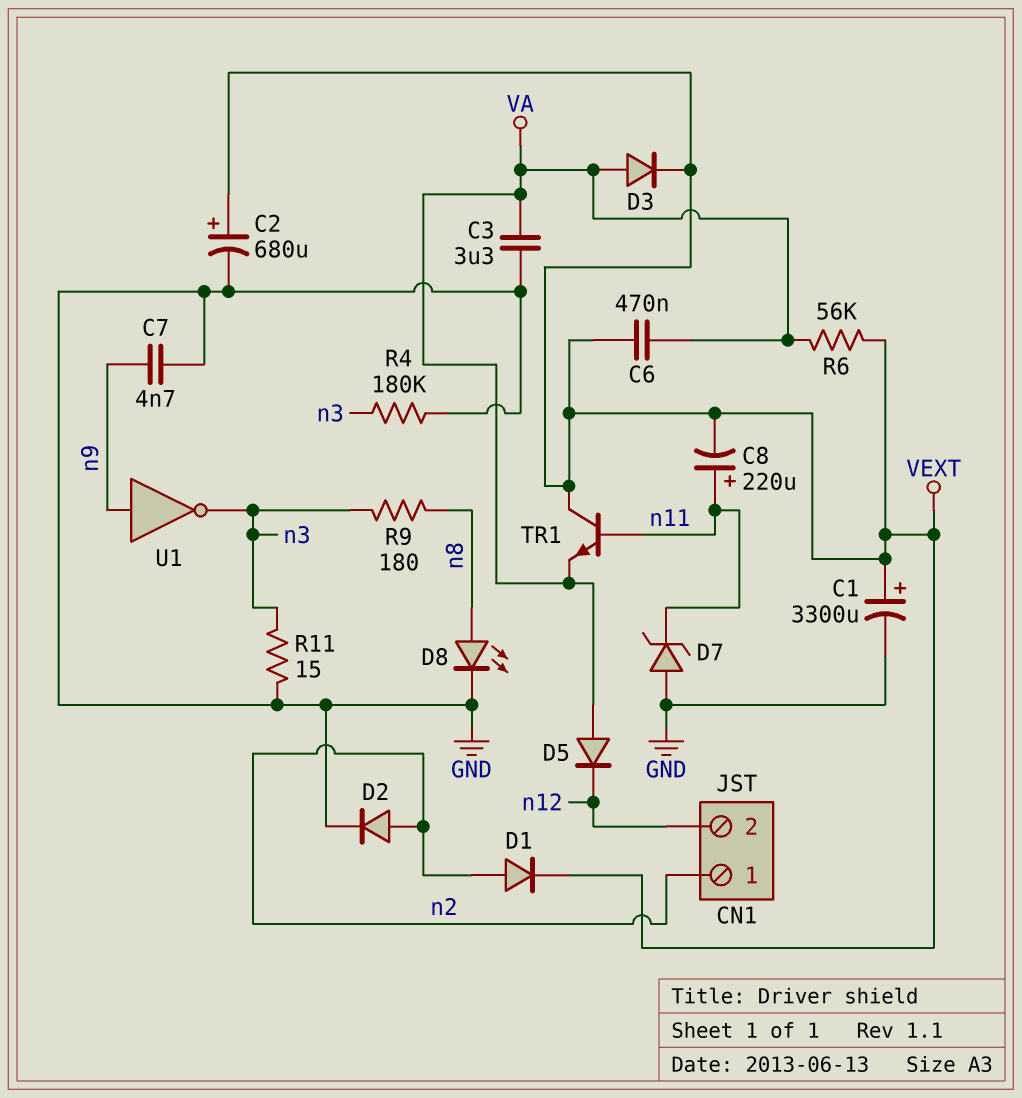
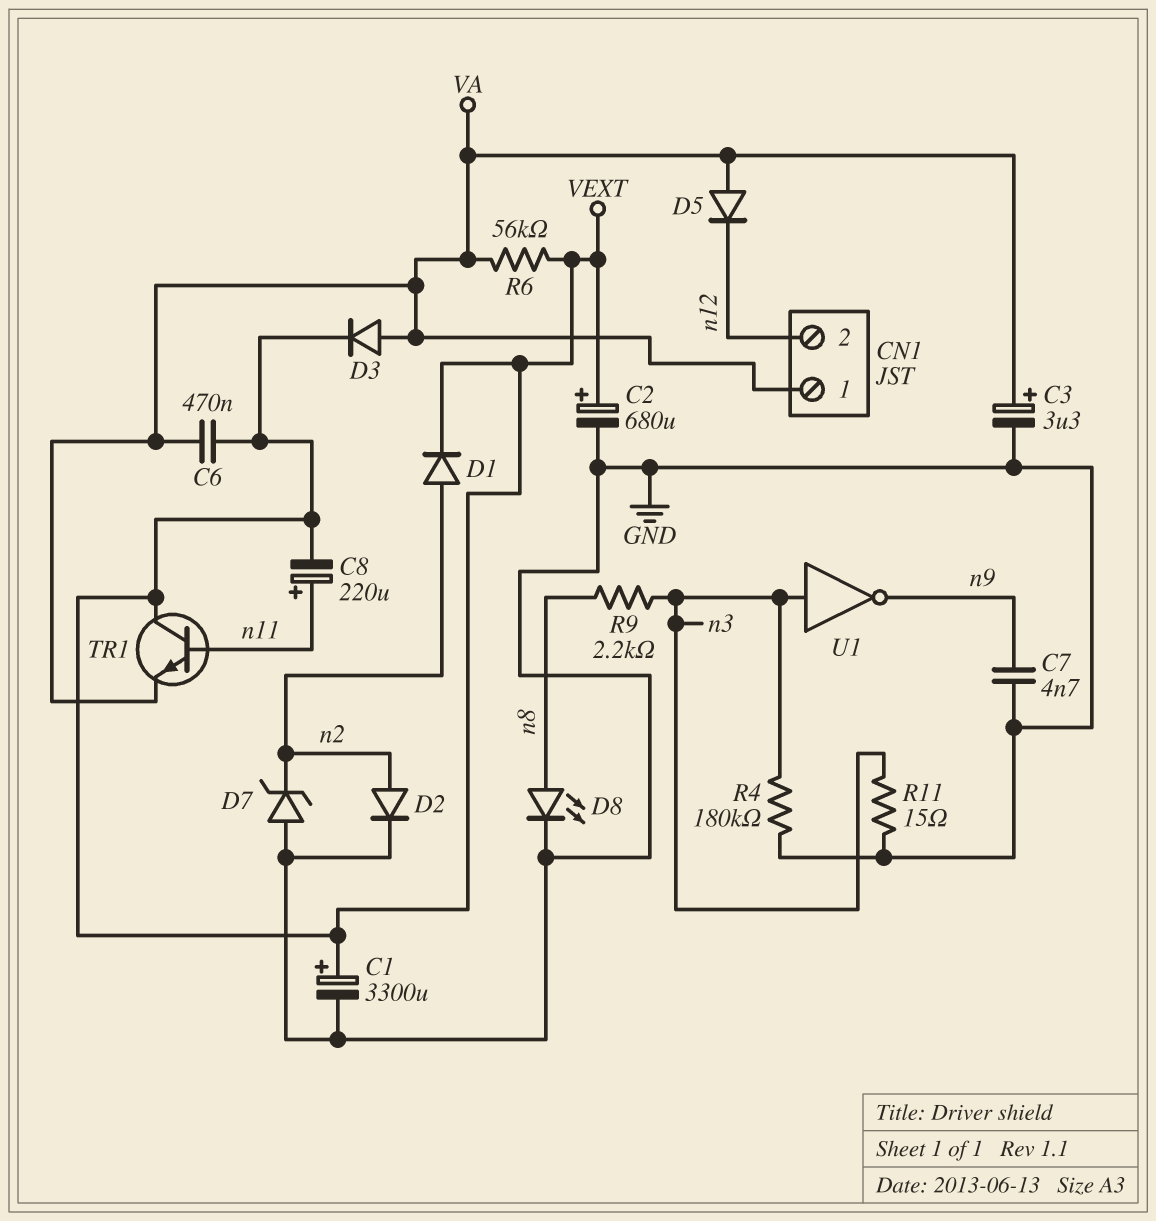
C3: 3.3uF (GND, VA) -> 3.3uF (plus VA, minus GND)
CN1 pin 1: n2 -> VA
D7: zener (A GND, K n11) -> zener (A GND, K n2)
R9: 180 (n3, n8) -> 2.2k (n3, n8)
U1: NOT (in n9, out n3) -> NOT (in n3, out n9)

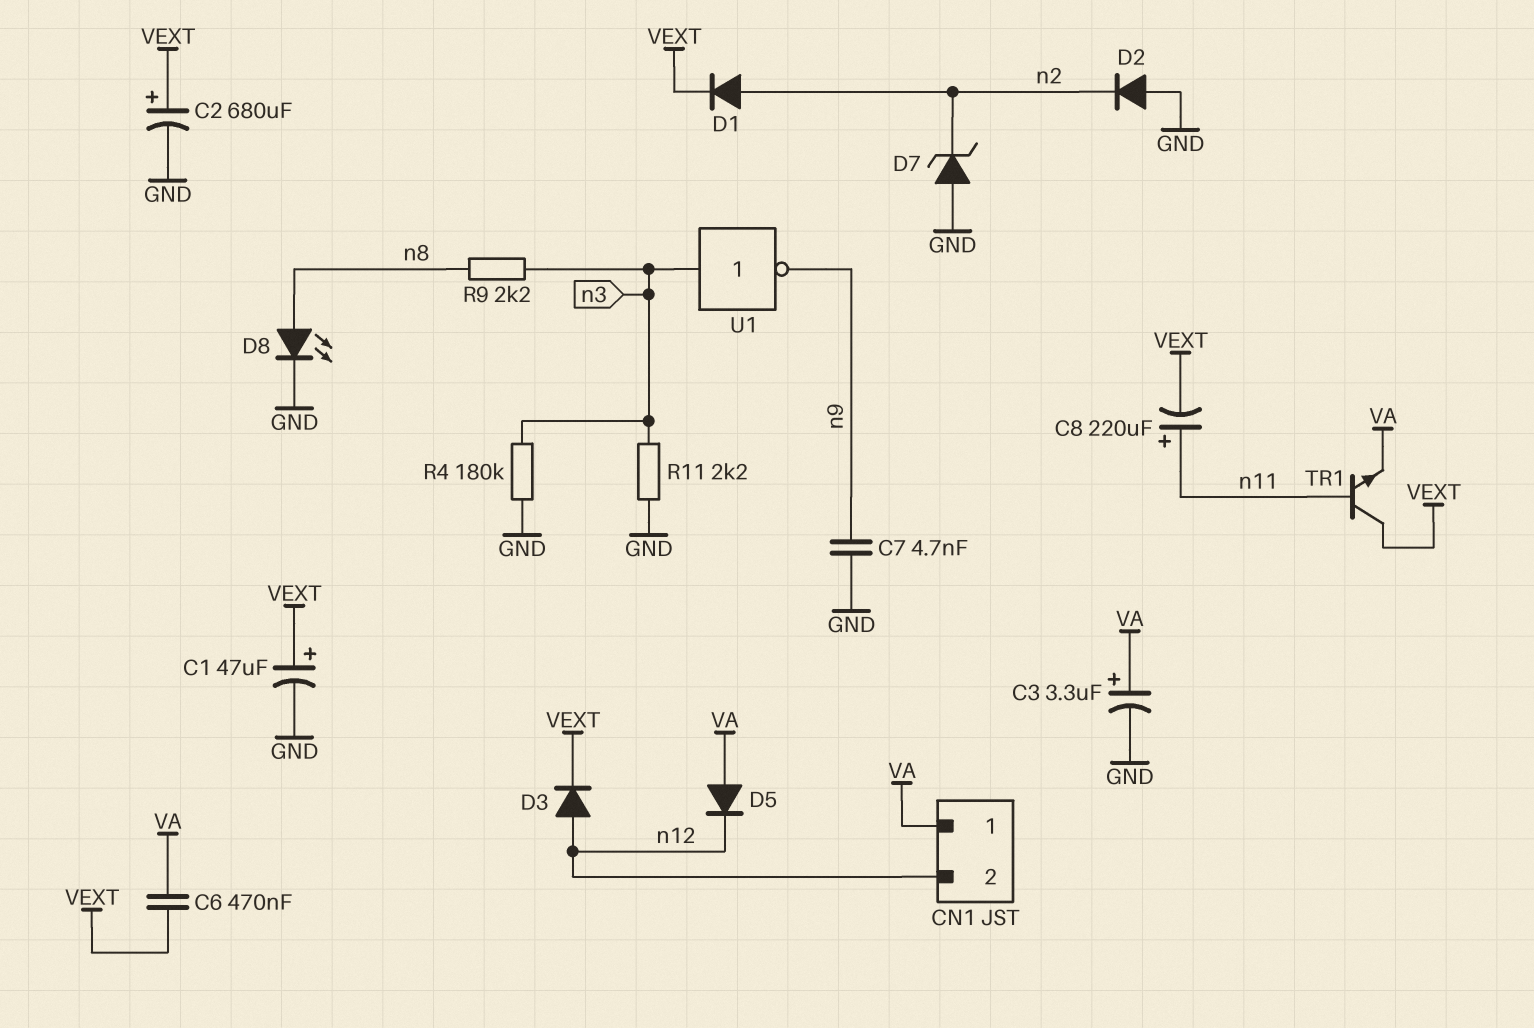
C1: 3300uF (plus VEXT, minus GND) -> 47uF (plus VEXT, minus GND)
D2: diode (A n2, K GND) -> diode (A GND, K n2)
D3: diode (A VA, K VEXT) -> diode (A n12, K VEXT)
R6: 56k (VA, VEXT) -> none
R11: 15 (GND, n3) -> 2.2k (GND, n3)

